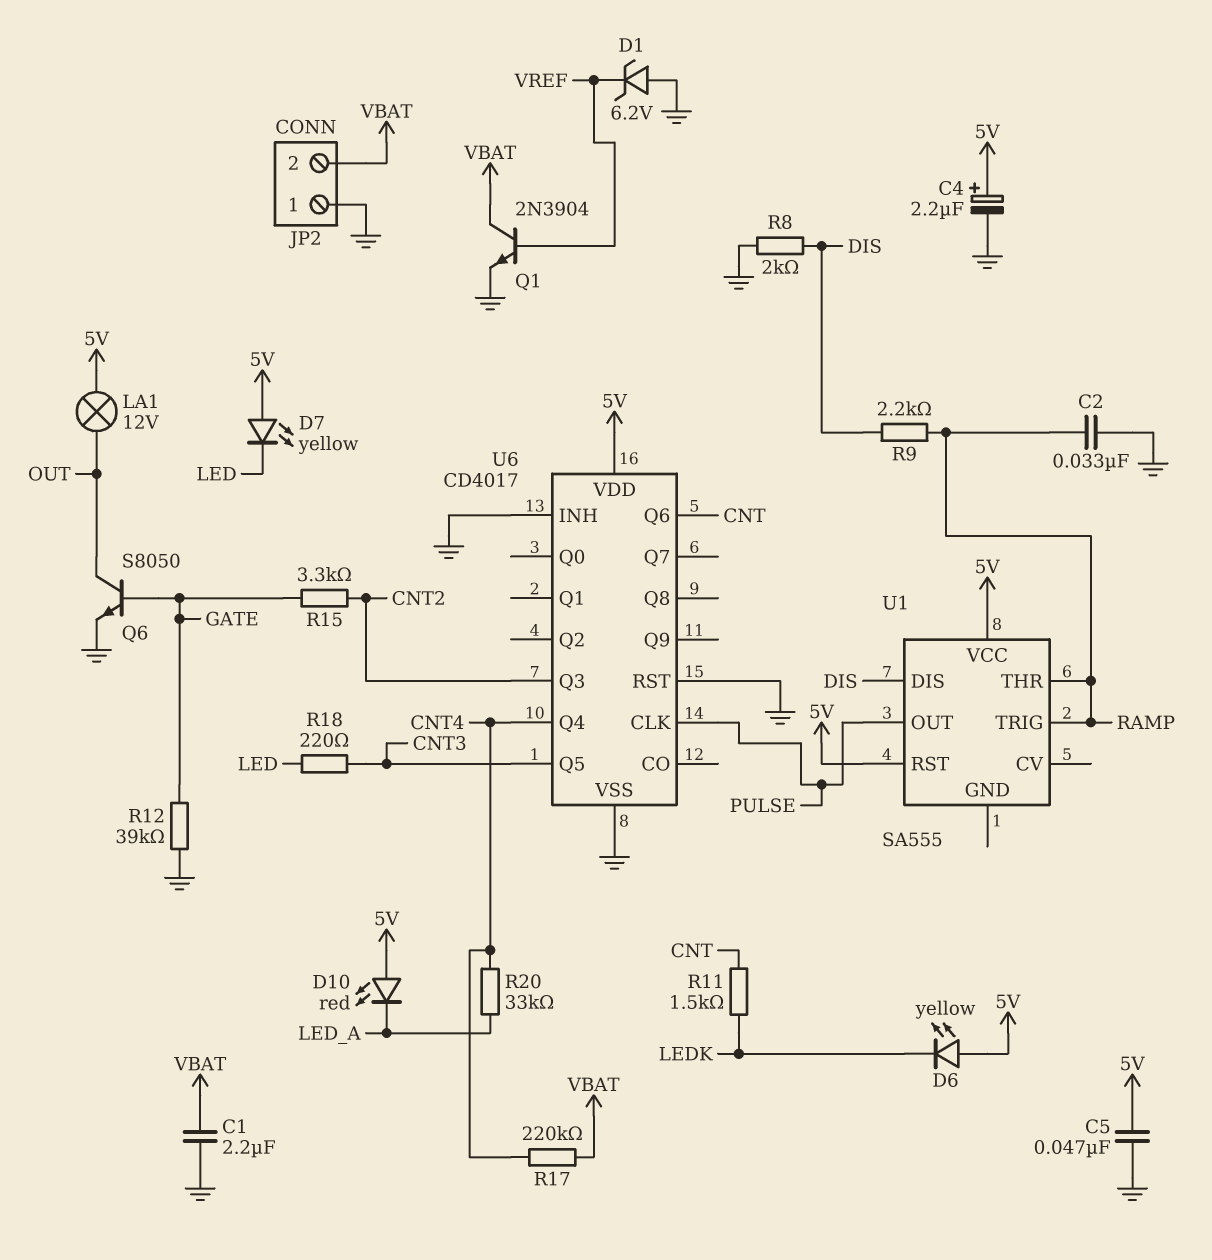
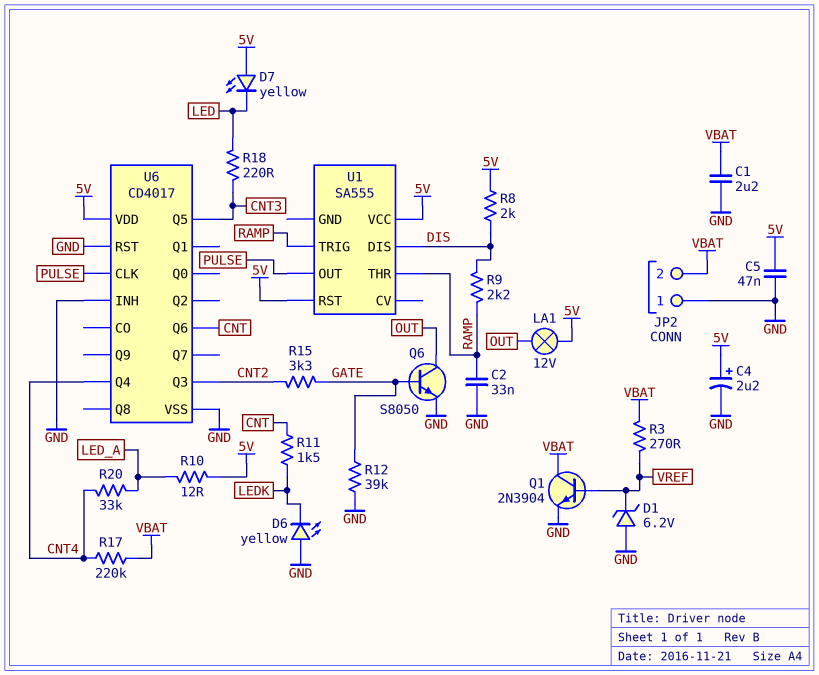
D6: LED yellow (A 5V, K LEDK) -> LED yellow (A GND, K LEDK)
D10: LED red (A 5V, K LED_A) -> none
R3: none -> 270 (VBAT, VREF)
R8: 2k (DIS, GND) -> 2k (5V, DIS)
R10: none -> 12 (5V, LED_A)

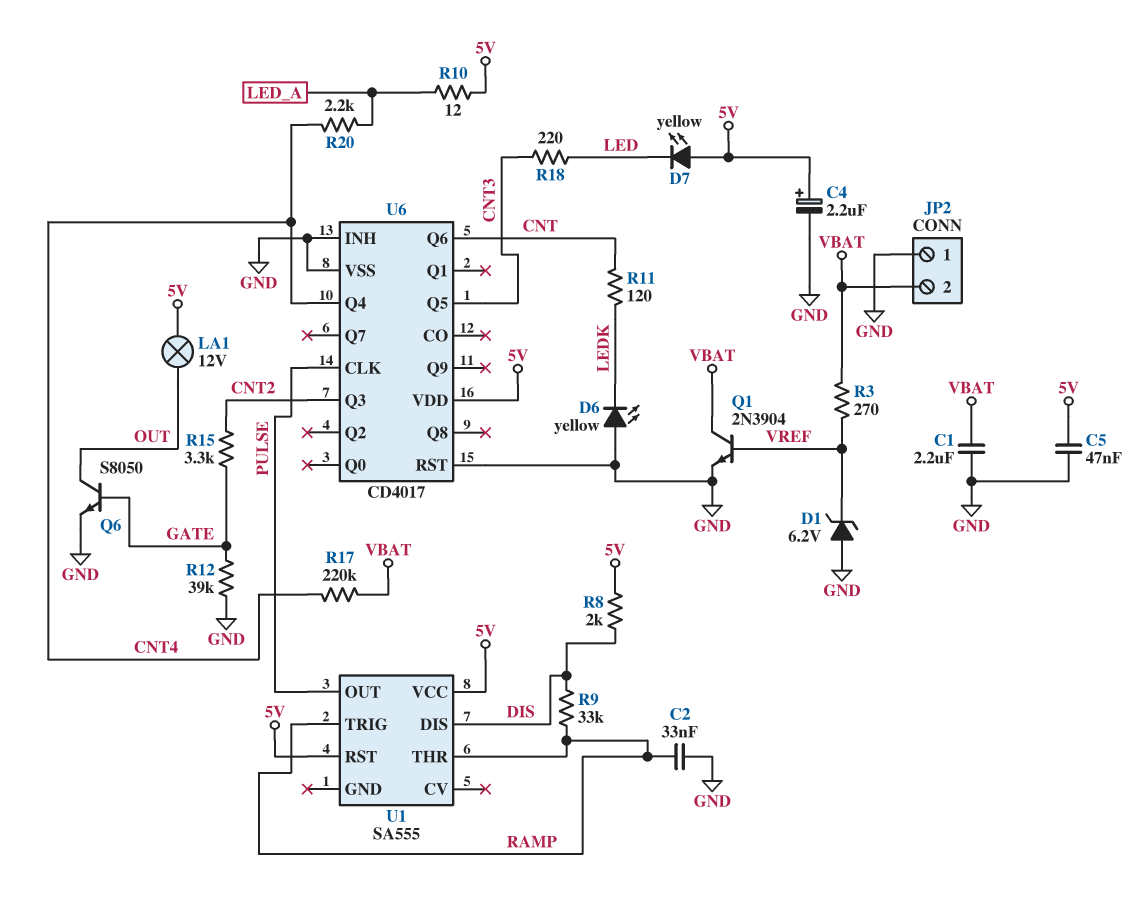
R9: 2.2k (DIS, RAMP) -> 33k (DIS, RAMP)
R11: 1.5k (CNT, LEDK) -> 120 (CNT, LEDK)
R20: 33k (CNT4, LED_A) -> 2.2k (CNT4, LED_A)

